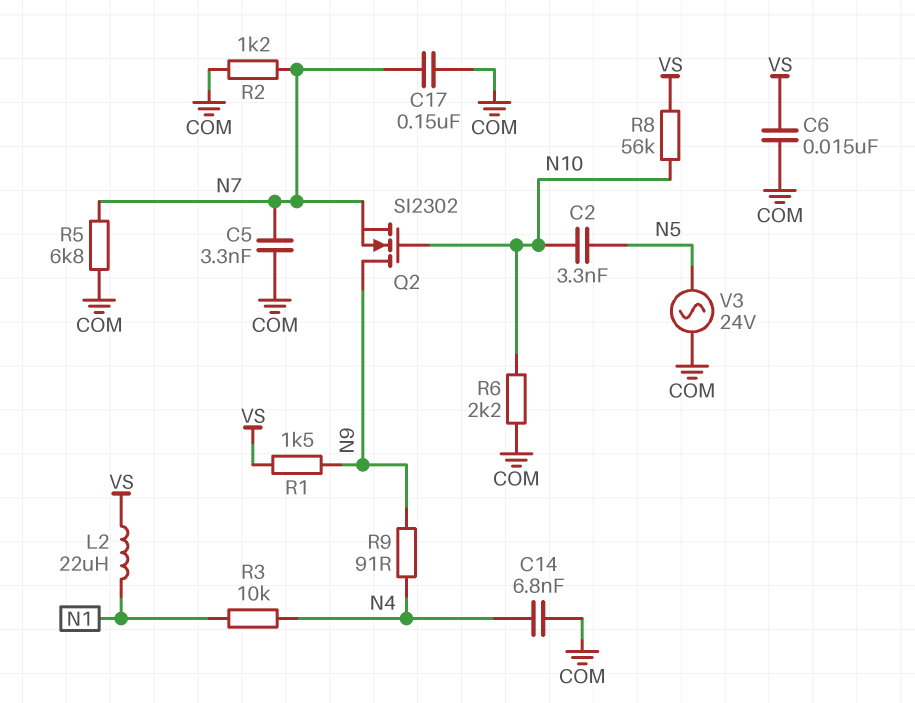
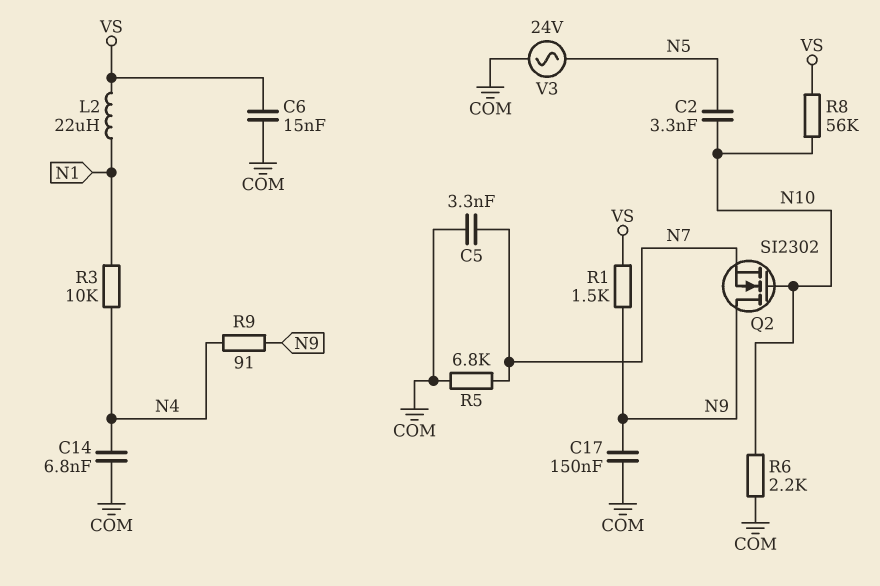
C17: 150nF (COM, N7) -> 150nF (COM, N9)
R2: 1.2k (COM, N7) -> none

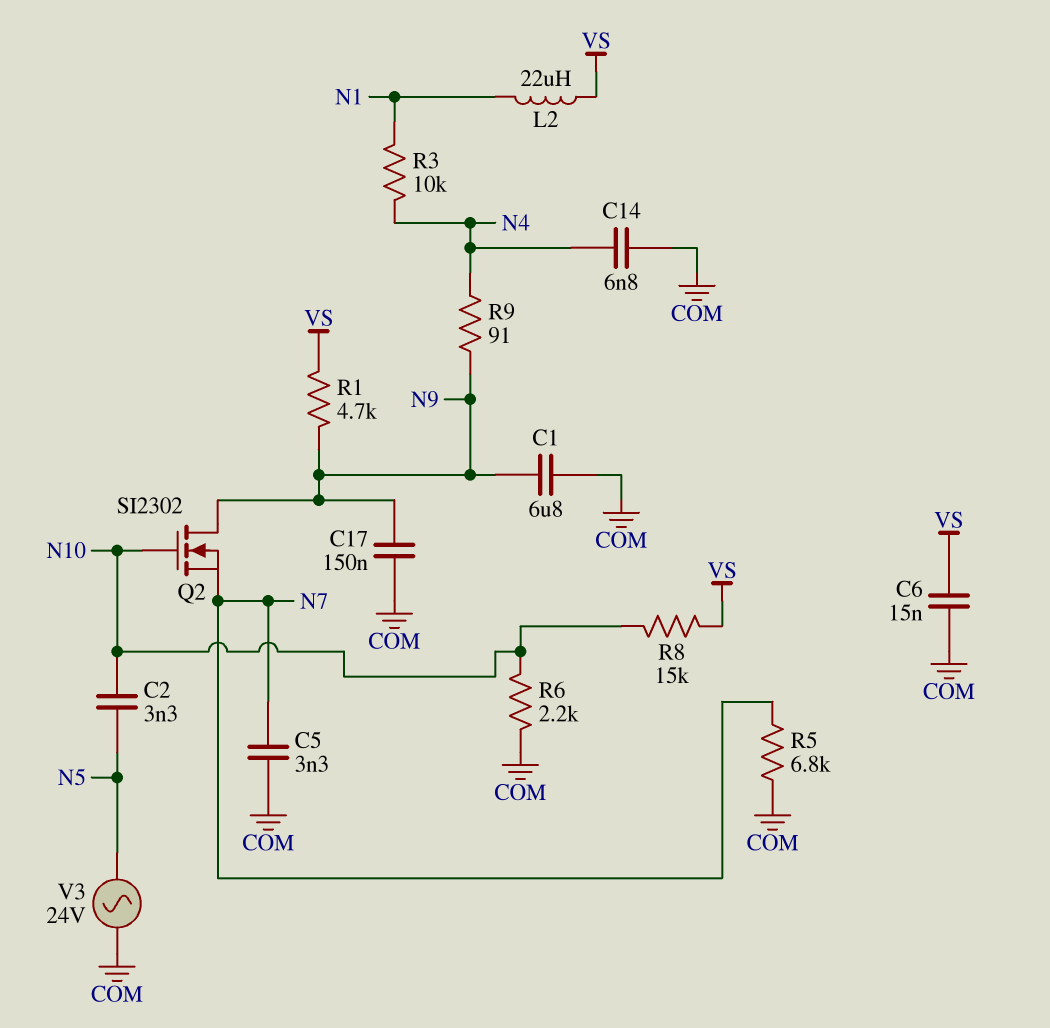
C1: none -> 6.8uF (COM, N9)
R1: 1.5k (N9, VS) -> 4.7k (N9, VS)
R8: 56k (N10, VS) -> 15k (N10, VS)

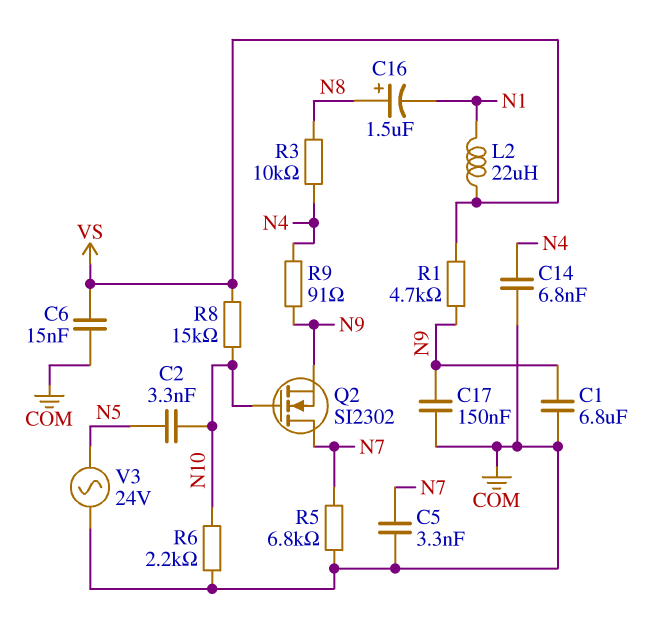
C16: none -> 1.5uF (plus N8, minus N1)
Q2: NMOS SI2302 (G N10, D N9, S N7) -> NMOS SI2302 (G N10, D N7, S N9)
R3: 10k (N1, N4) -> 10k (N4, N8)

